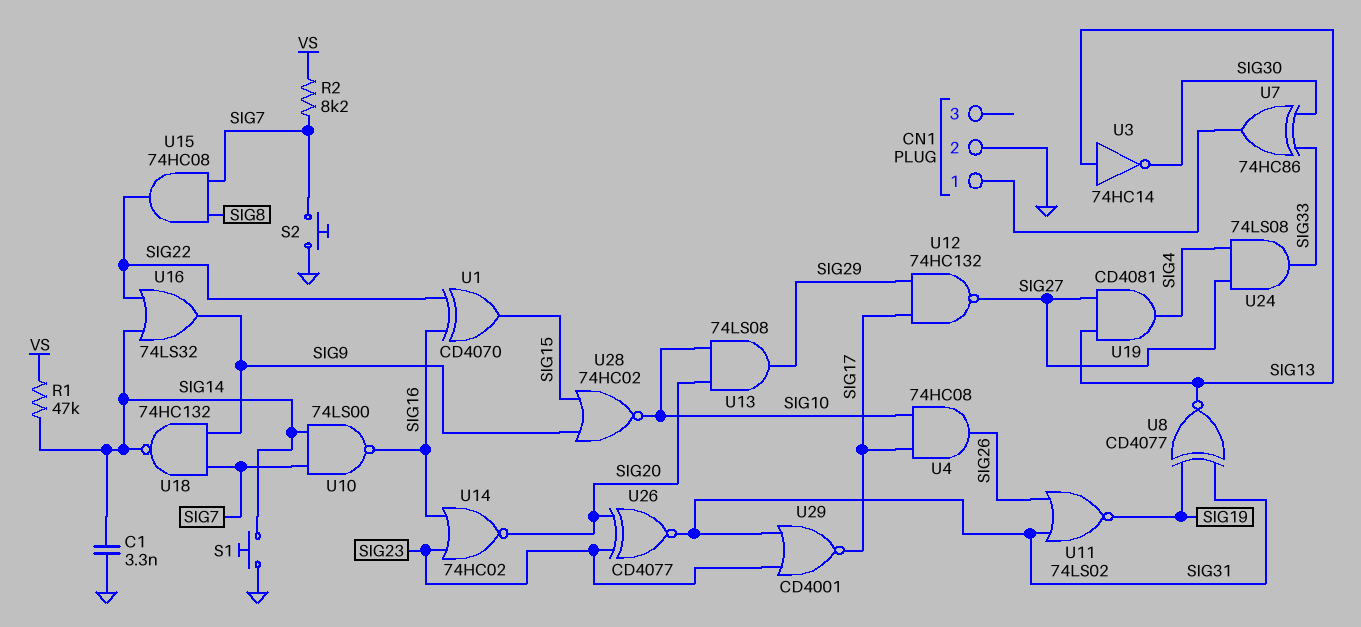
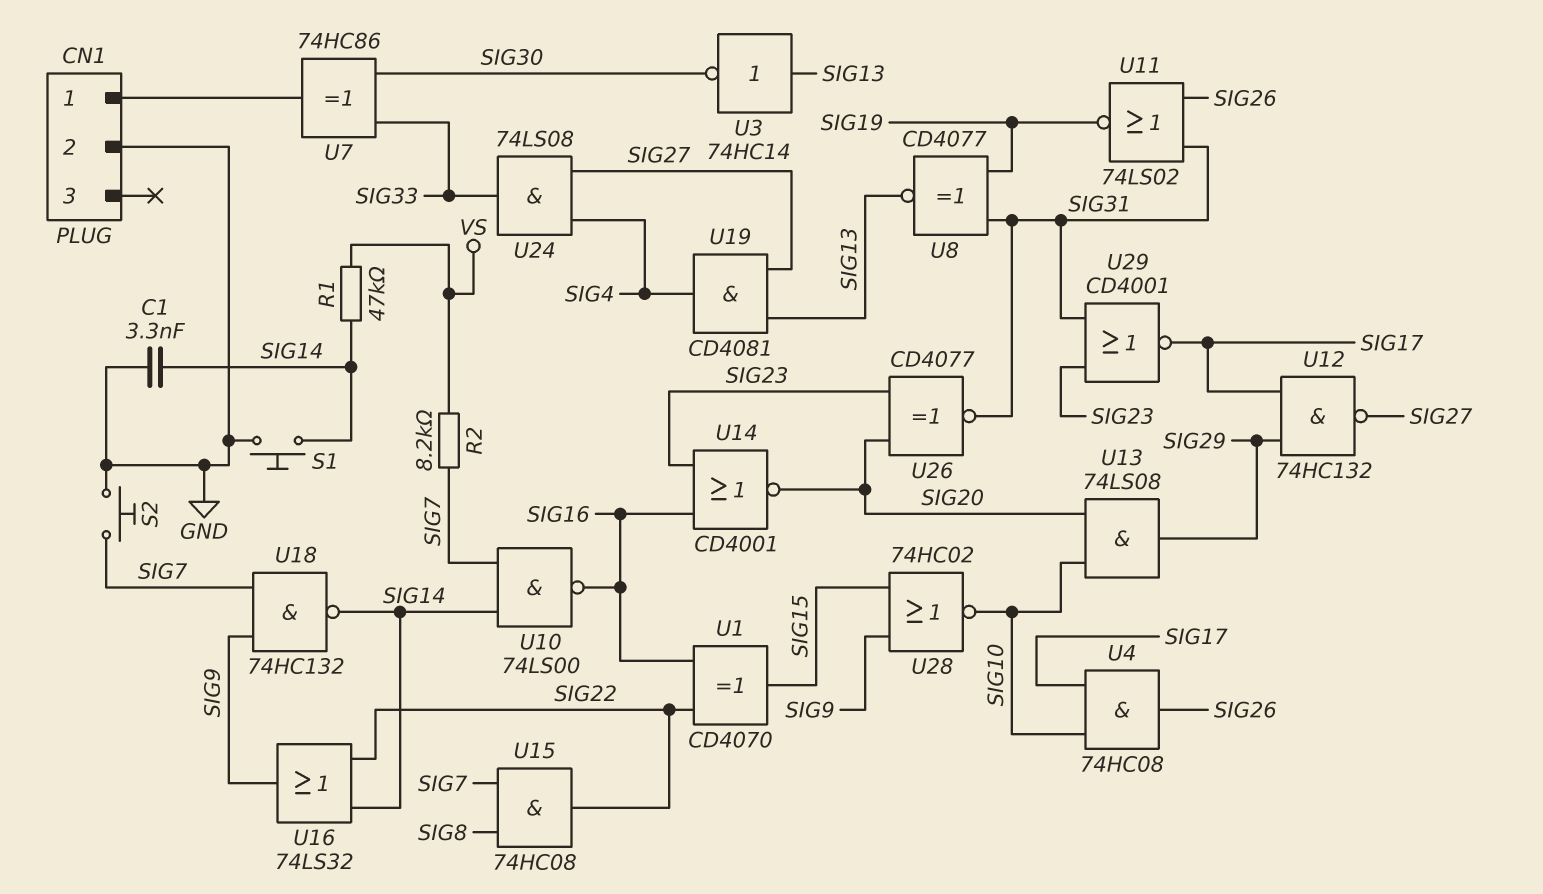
U14: NOR 74HC02 (in SIG16, in SIG23, out SIG20) -> NOR CD4001 (in SIG16, in SIG23, out SIG20)

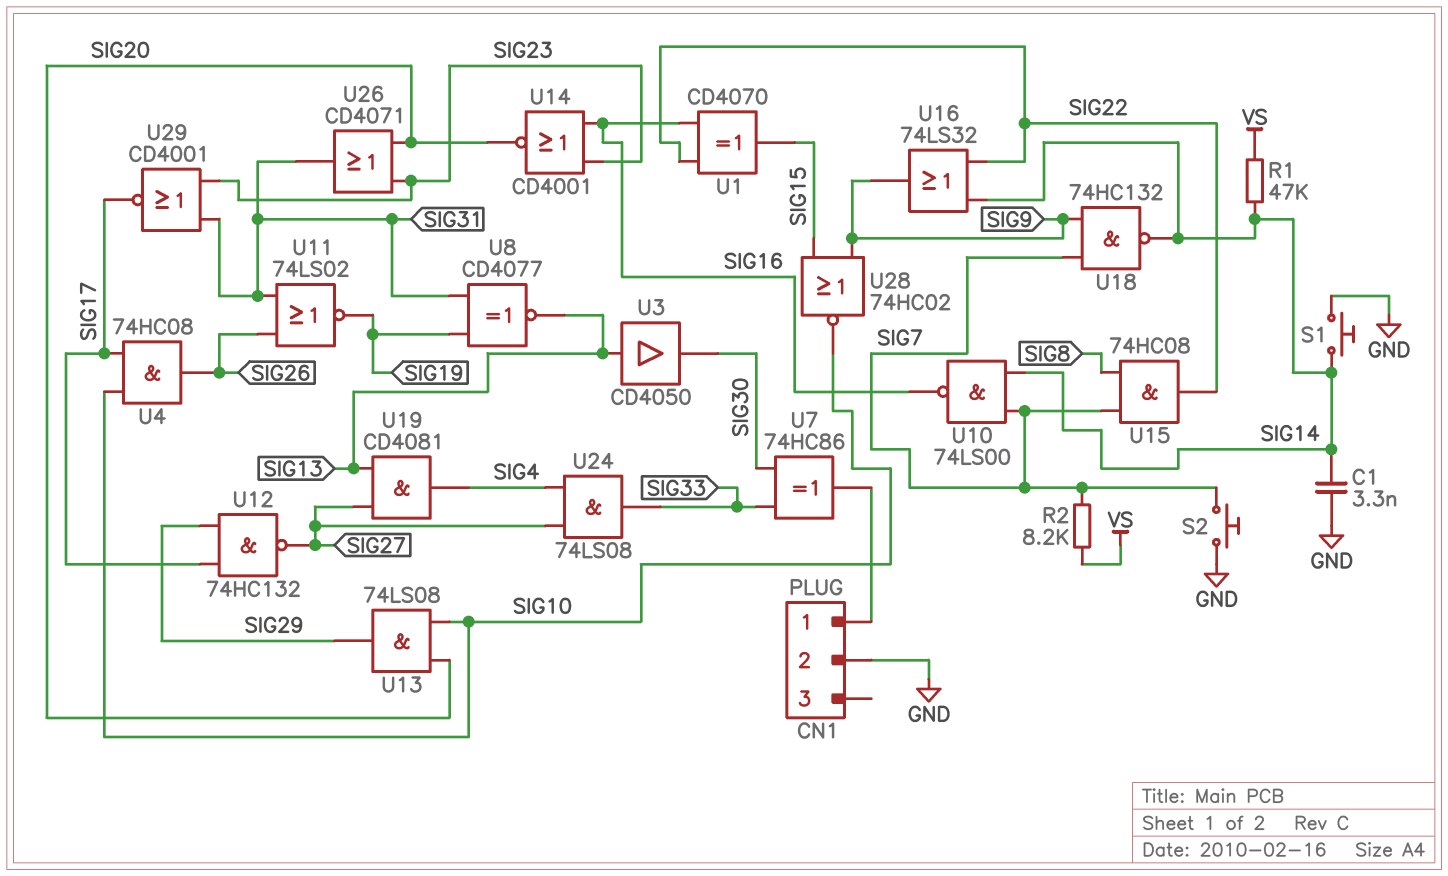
U3: NOT 74HC14 (in SIG13, out SIG30) -> buffer CD4050 (in SIG13, out SIG30)
U26: XNOR CD4077 (in SIG20, in SIG23, out SIG31) -> OR CD4071 (in SIG20, in SIG23, out SIG31)

